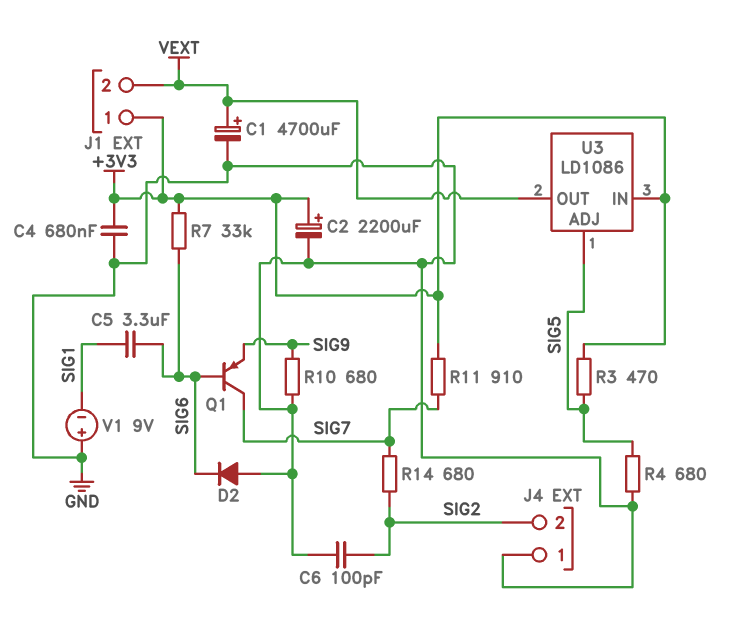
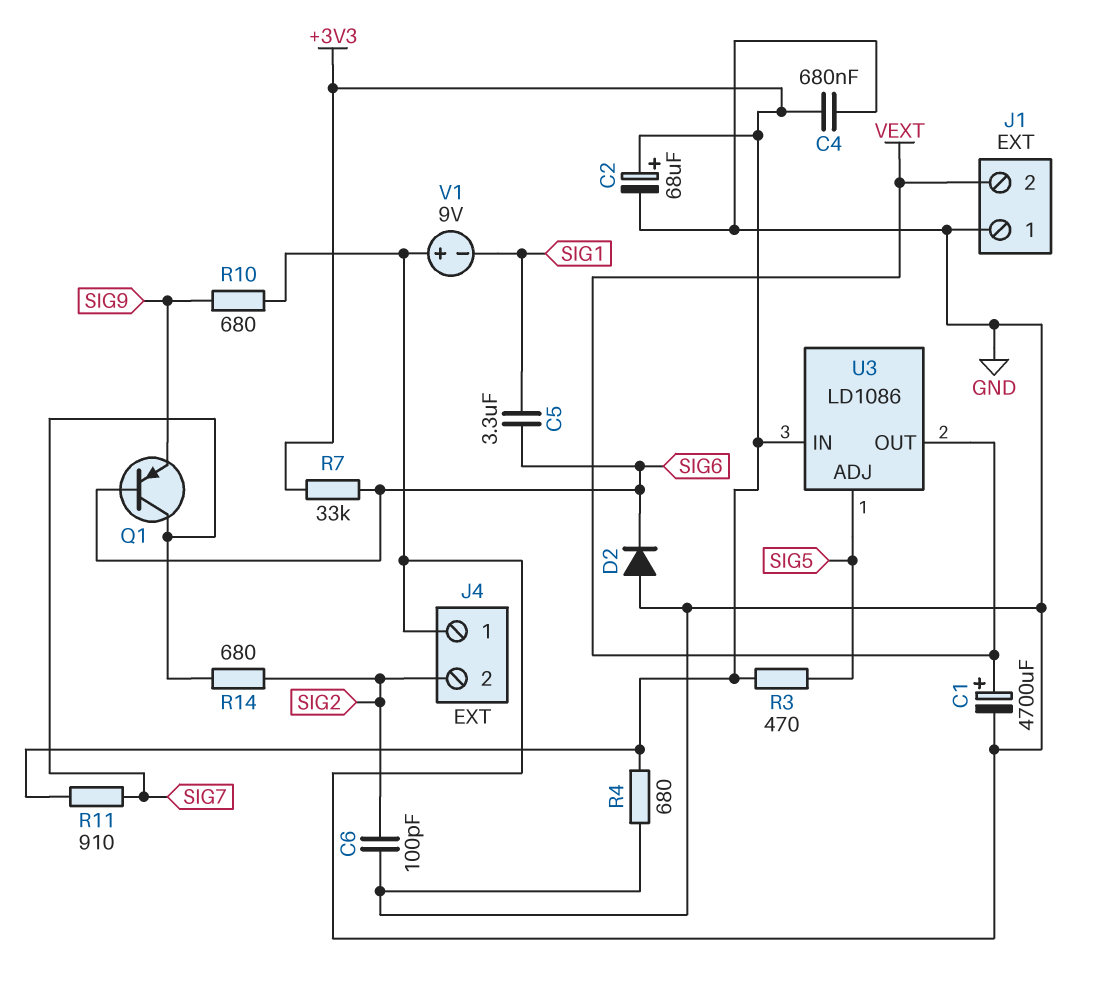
C2: 2200uF (plus +3V3, minus GND) -> 68uF (plus +3V3, minus GND)
J1 pin 1: +3V3 -> GND
R4: 680 (GND, SIG5) -> 680 (+3V3, GND)

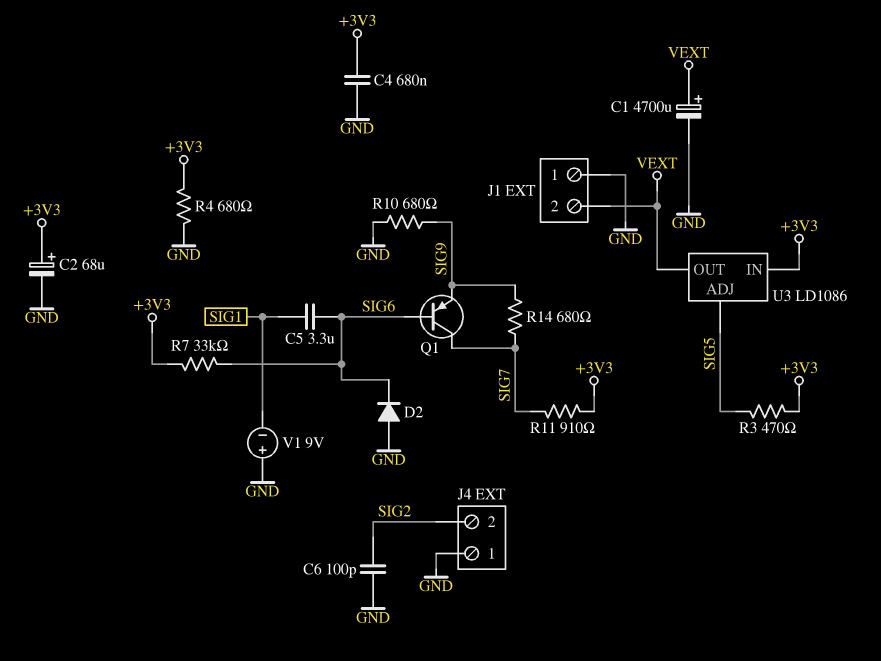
R14: 680 (SIG2, SIG7) -> 680 (SIG7, SIG9)

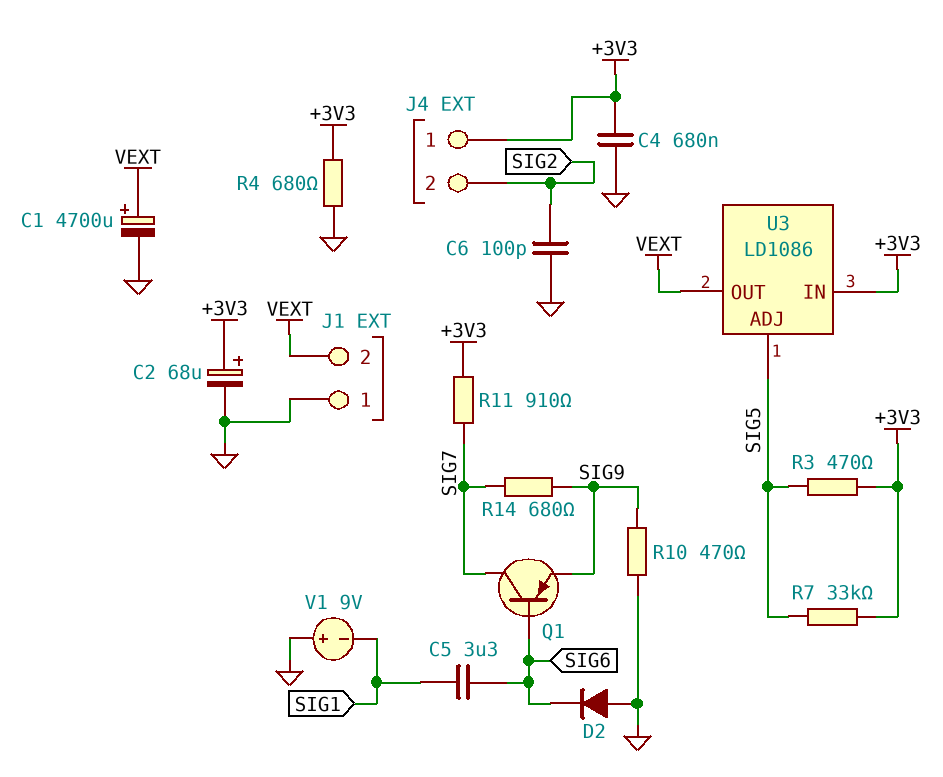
J4 pin 1: GND -> +3V3
R7: 33k (+3V3, SIG6) -> 33k (+3V3, SIG5)
R10: 680 (GND, SIG9) -> 470 (GND, SIG9)

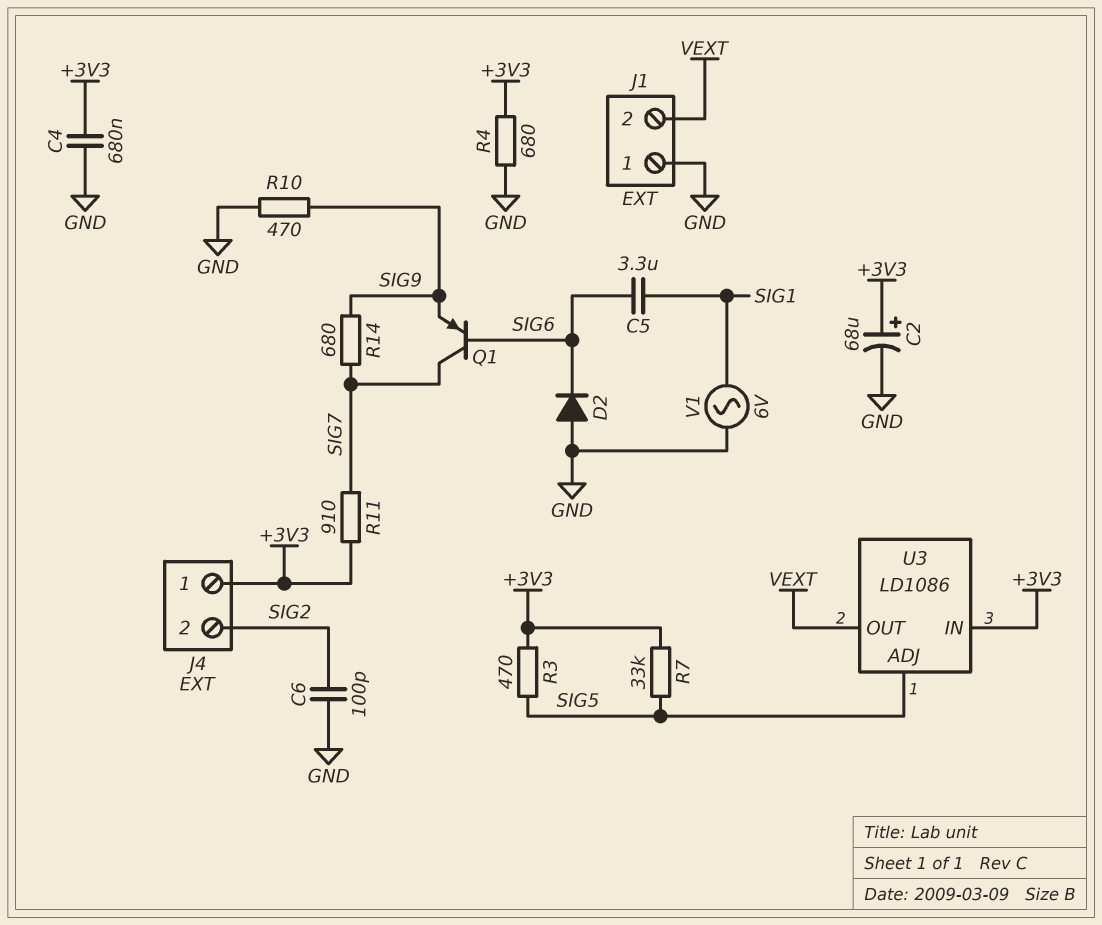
C1: 4700uF (plus VEXT, minus GND) -> none
V1: 9V (plus GND, minus SIG1) -> AC 6V (GND, SIG1)

